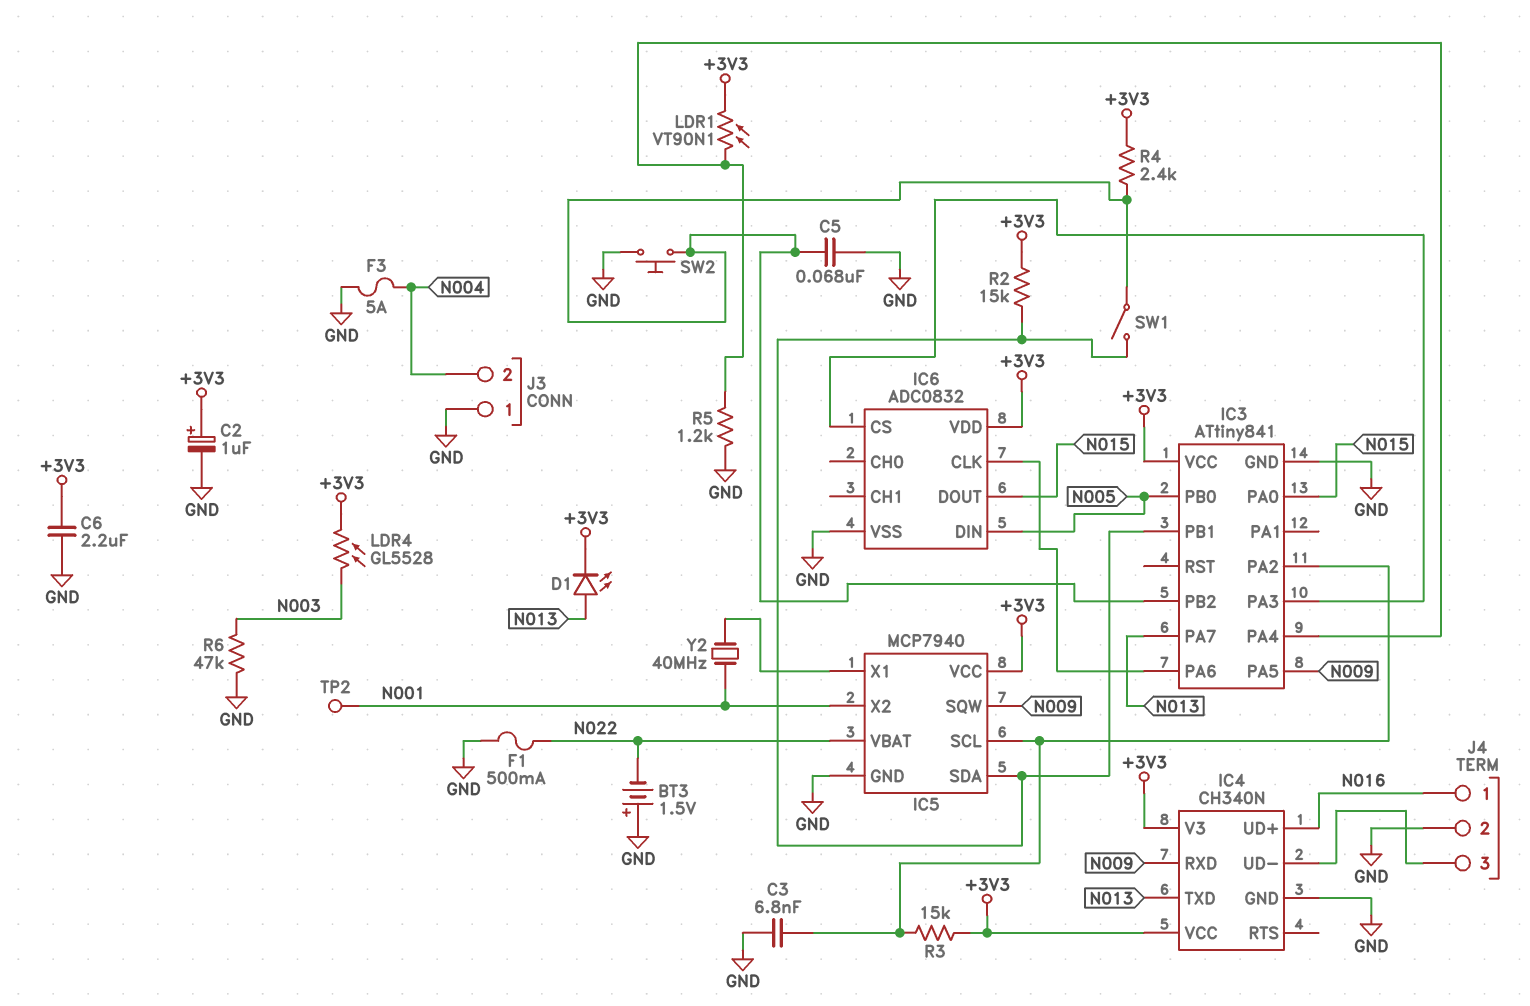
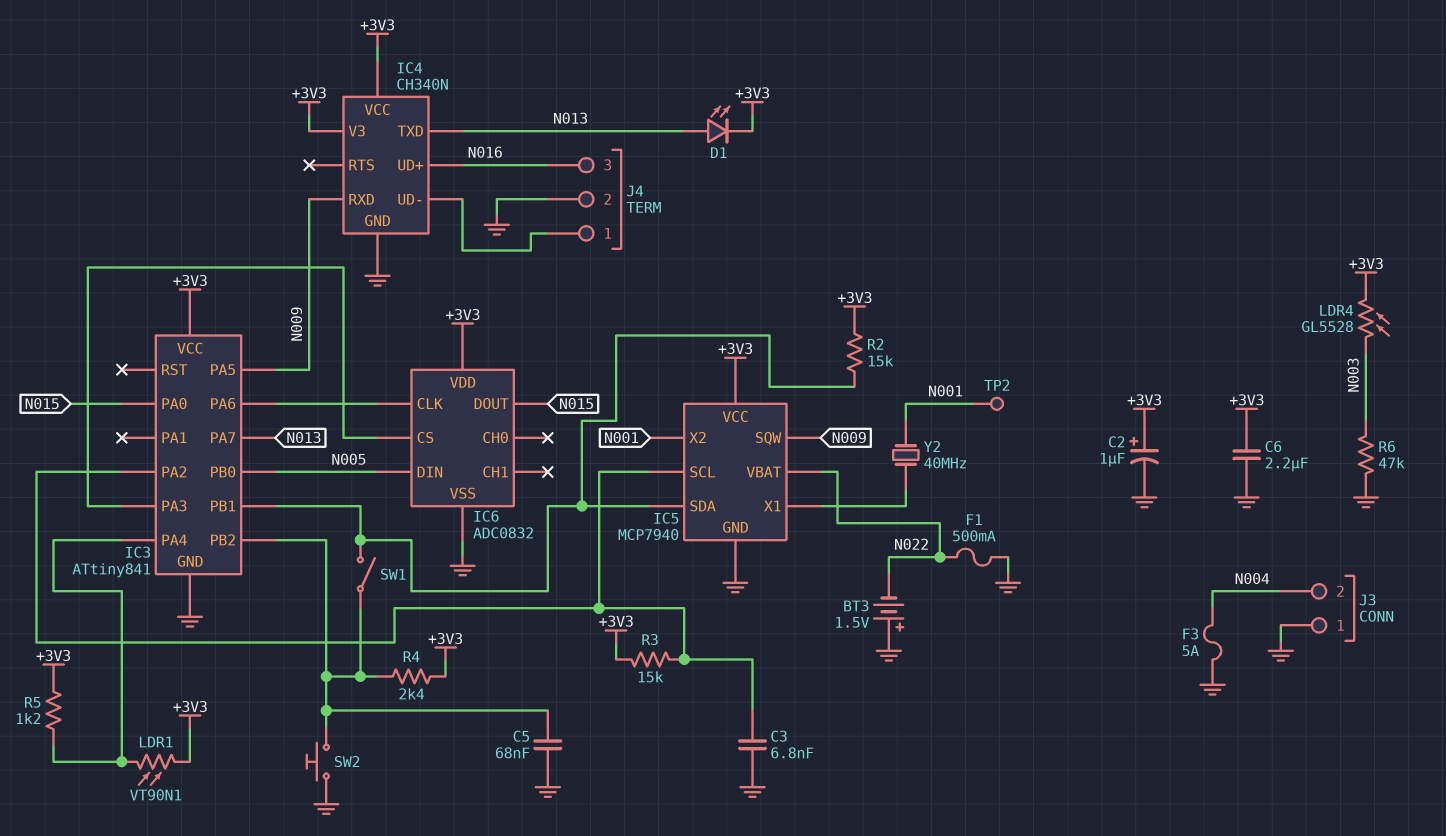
J4 pin 1: N016 -> IC4/UD-
J4 pin 3: IC4/UD- -> N016
R5: 1.2k (GND, IC3/PA4) -> 1.2k (+3V3, IC3/PA4)

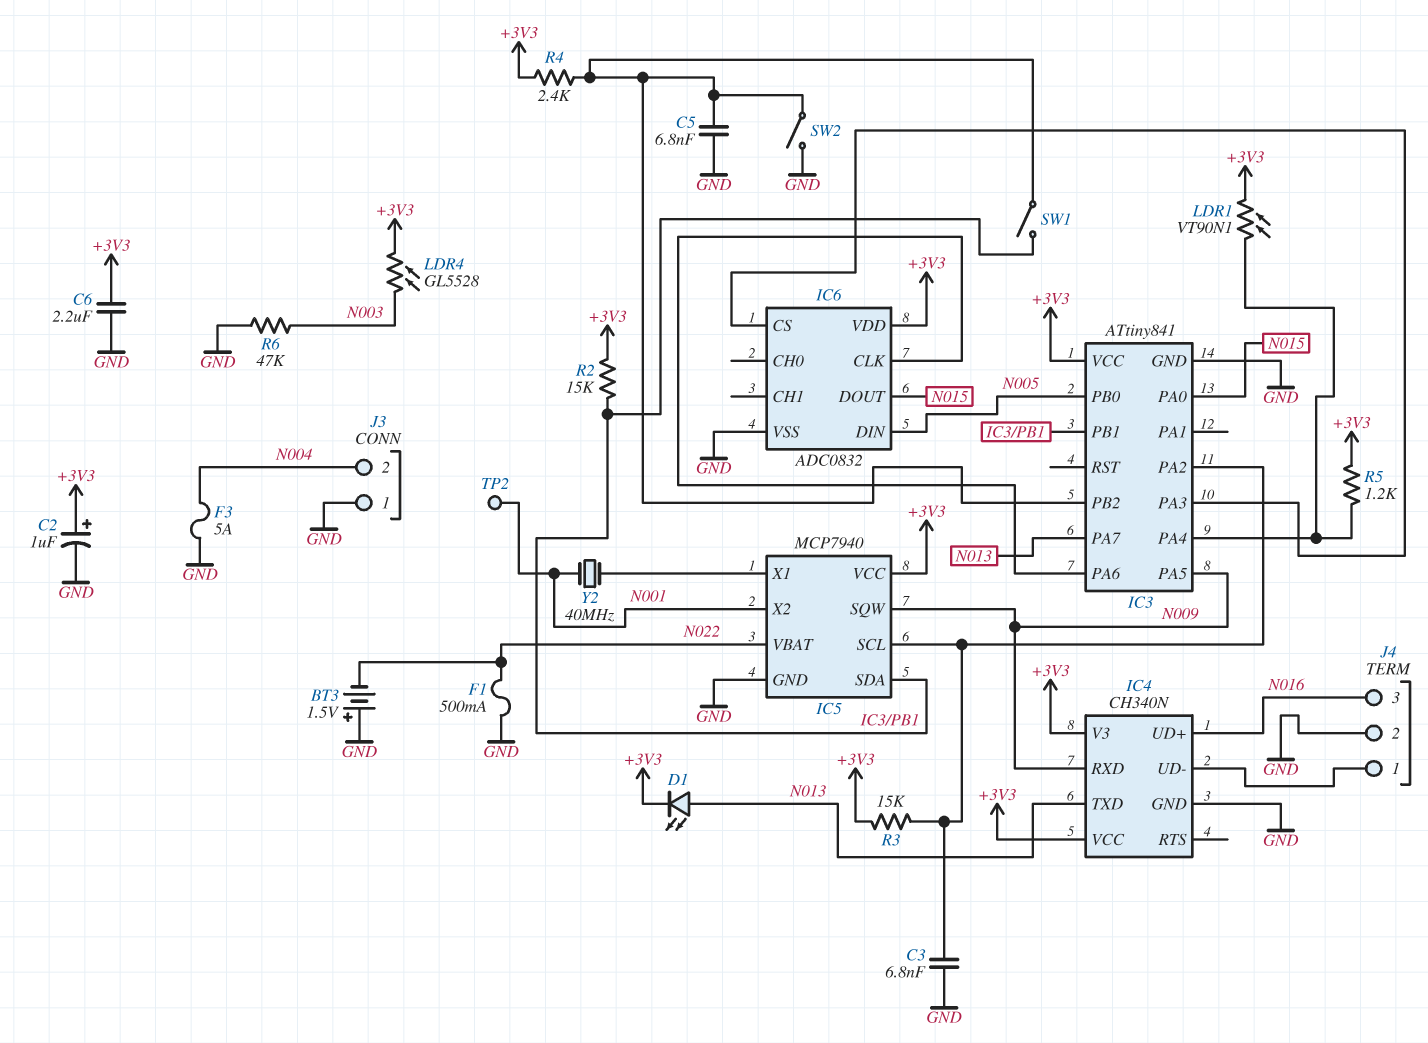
C5: 68nF (GND, IC3/PB2) -> 6.8nF (GND, IC3/PB2)
SW2: button (GND, IC3/PB2) -> switch (GND, IC3/PB2)

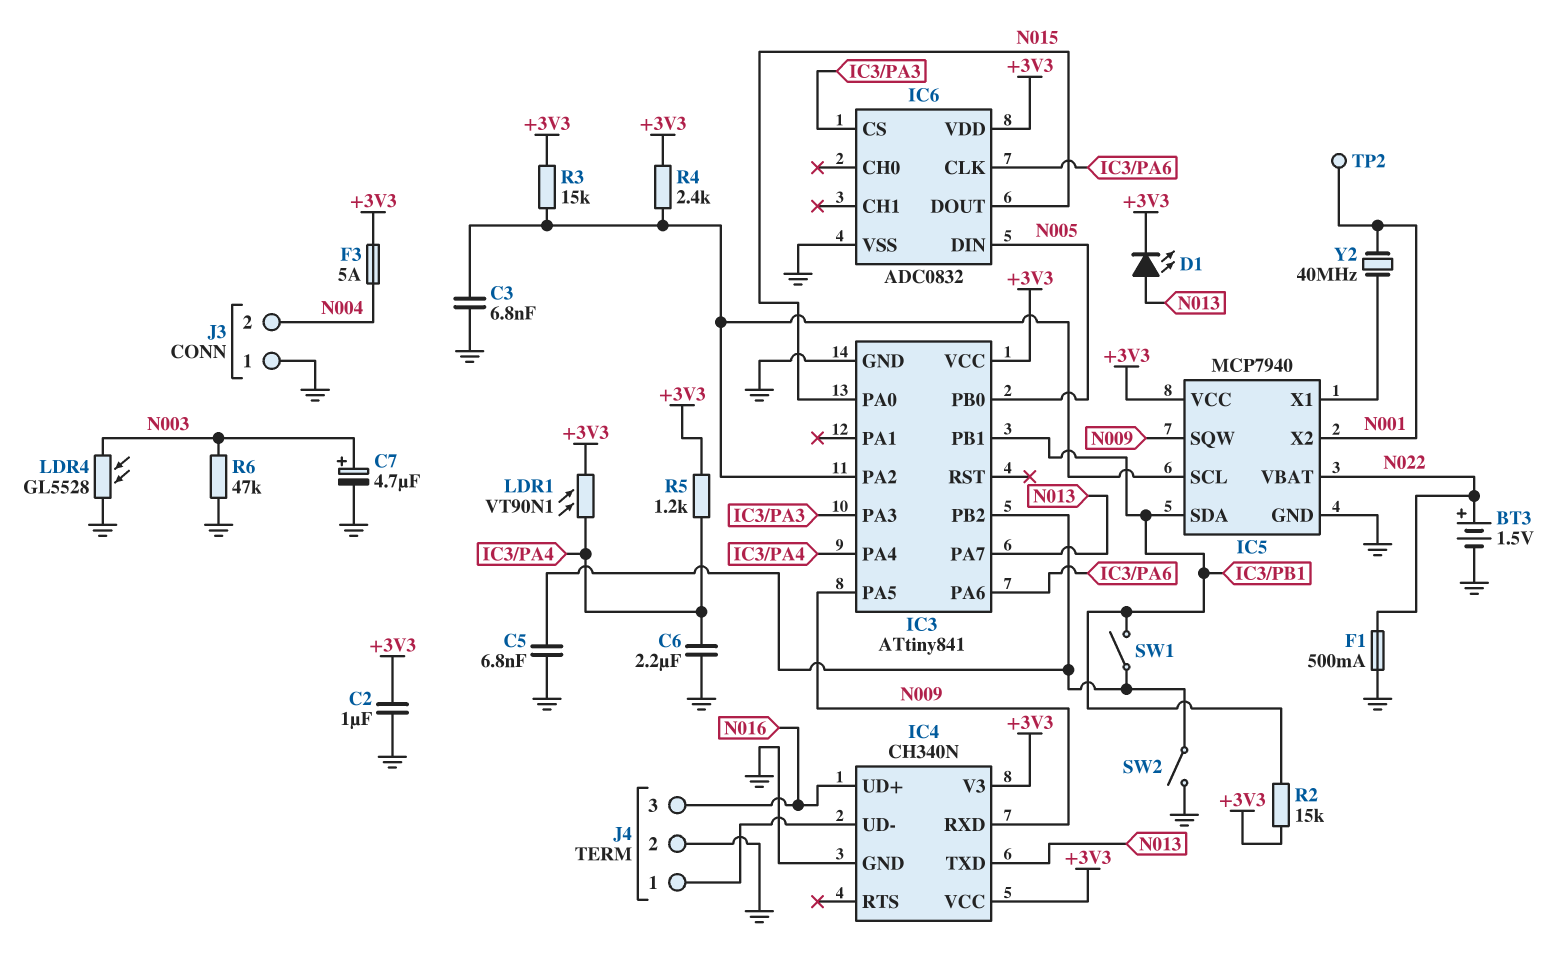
BT3: 1.5V (plus GND, minus N022) -> 1.5V (plus N022, minus GND)
C2: 1uF (plus +3V3, minus GND) -> 1uF (+3V3, GND)
C6: 2.2uF (+3V3, GND) -> 2.2uF (GND, IC3/PA4)
C7: none -> 4.7uF (plus N003, minus GND)
F3: 5A (GND, N004) -> 5A (+3V3, N004)
LDR4: GL5528 (+3V3, N003) -> GL5528 (GND, N003)
R4: 2.4k (+3V3, IC3/PB2) -> 2.4k (+3V3, IC3/PA2)

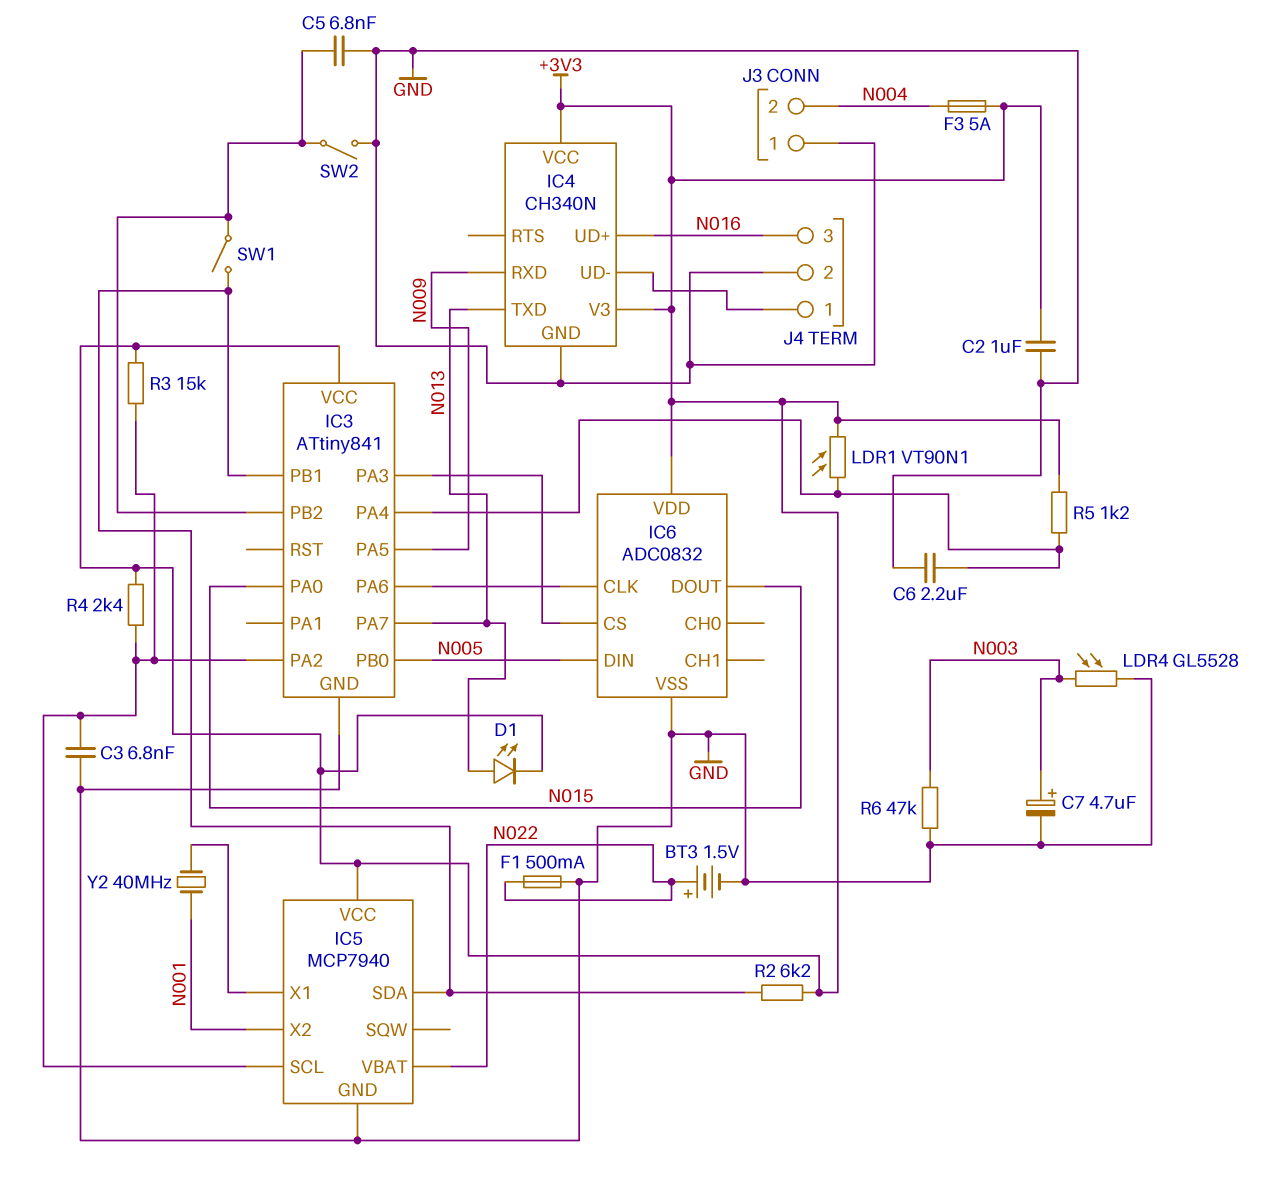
IC5 pin SQW: N009 -> none
R2: 15k (+3V3, IC3/PB1) -> 6.2k (+3V3, IC3/PB1)
TP2: test point (N001) -> none

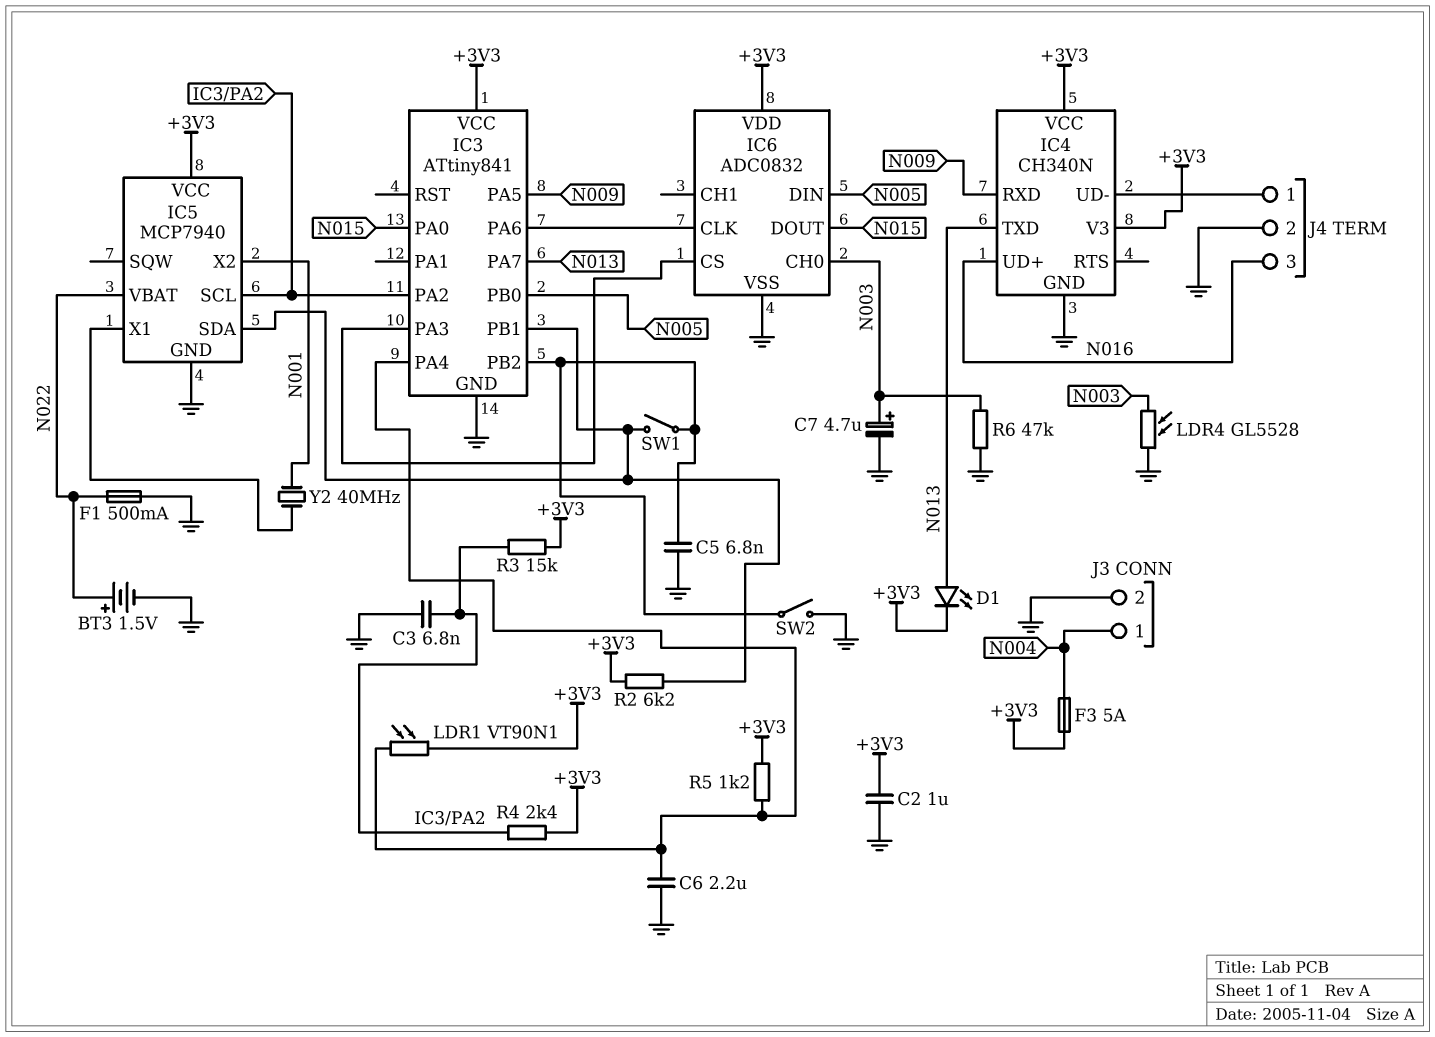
IC6 pin CH0: none -> N003
J3 pin 1: GND -> N004
J3 pin 2: N004 -> GND

